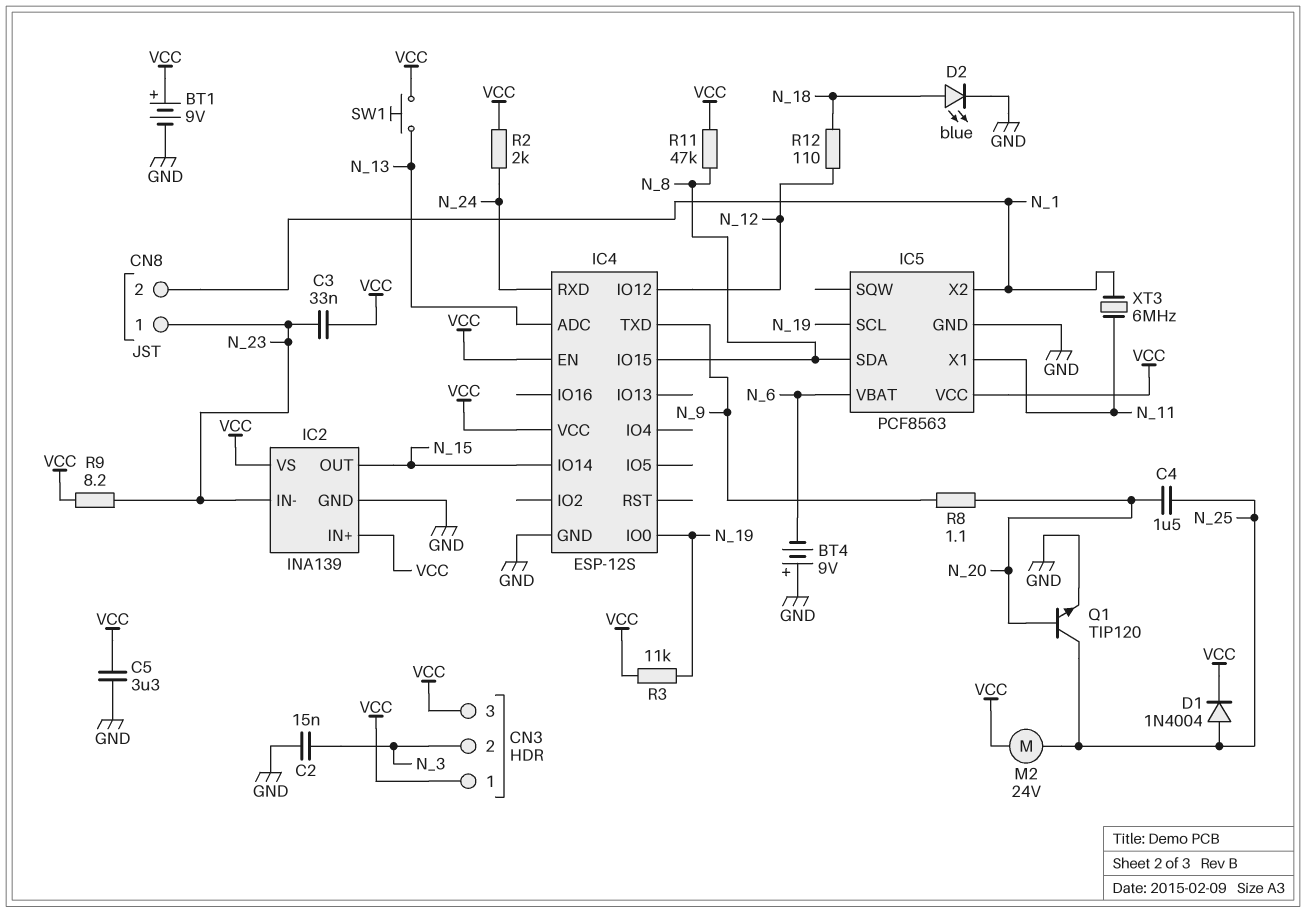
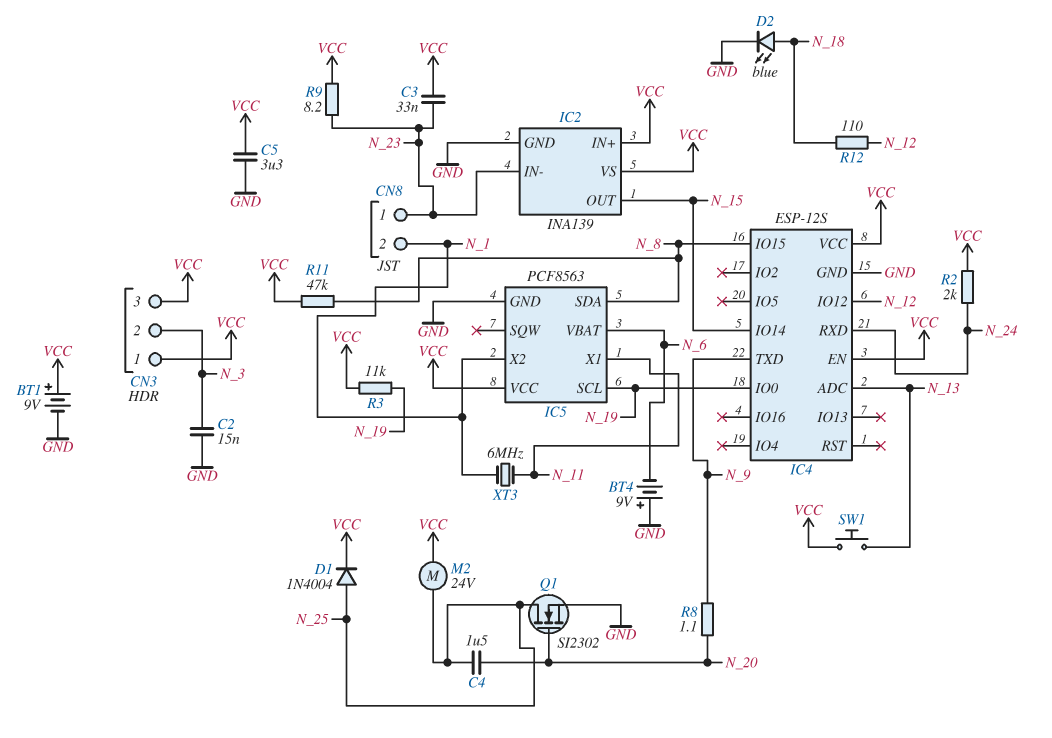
Q1: NPN TIP120 (B N_20, C N_25, E GND) -> NMOS SI2302 (G N_20, D N_25, S GND)

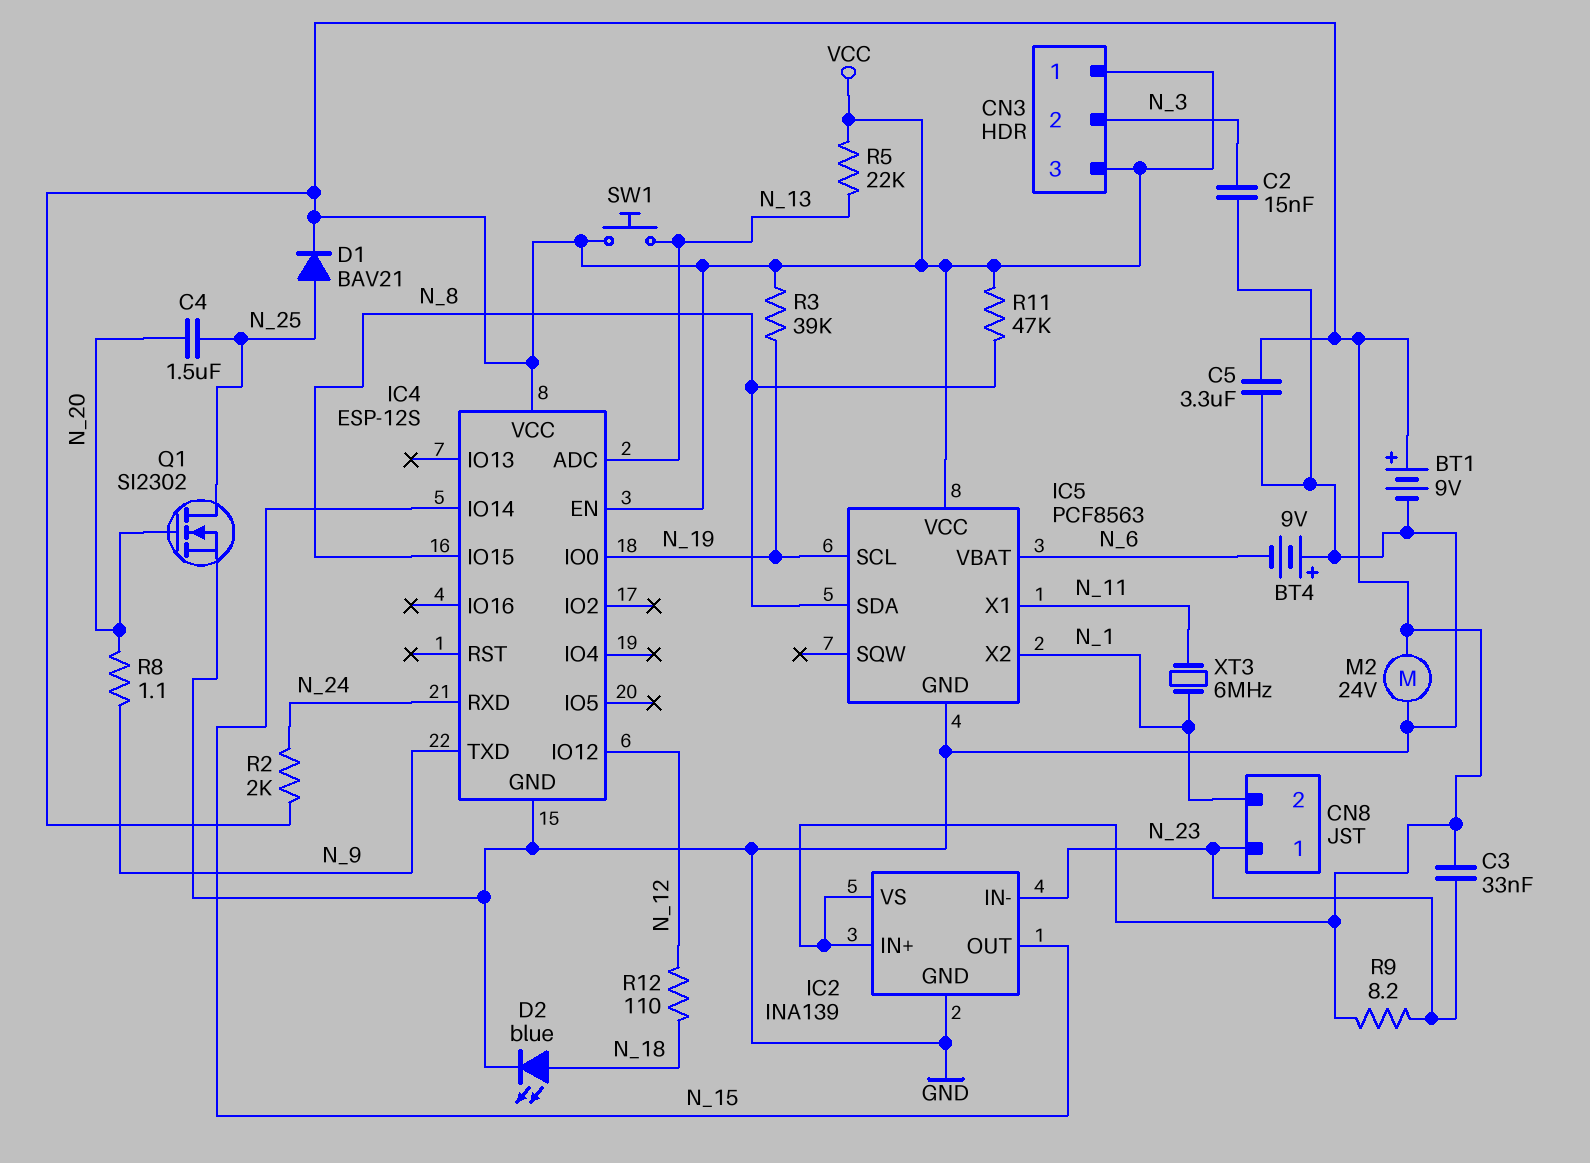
D1: diode 1N4004 (A N_25, K VCC) -> diode BAV21 (A N_25, K VCC)
M2: motor 24V (N_25, VCC) -> motor 24V (GND, VCC)
R3: 11k (N_19, VCC) -> 39k (N_19, VCC)
R5: none -> 22k (N_13, VCC)

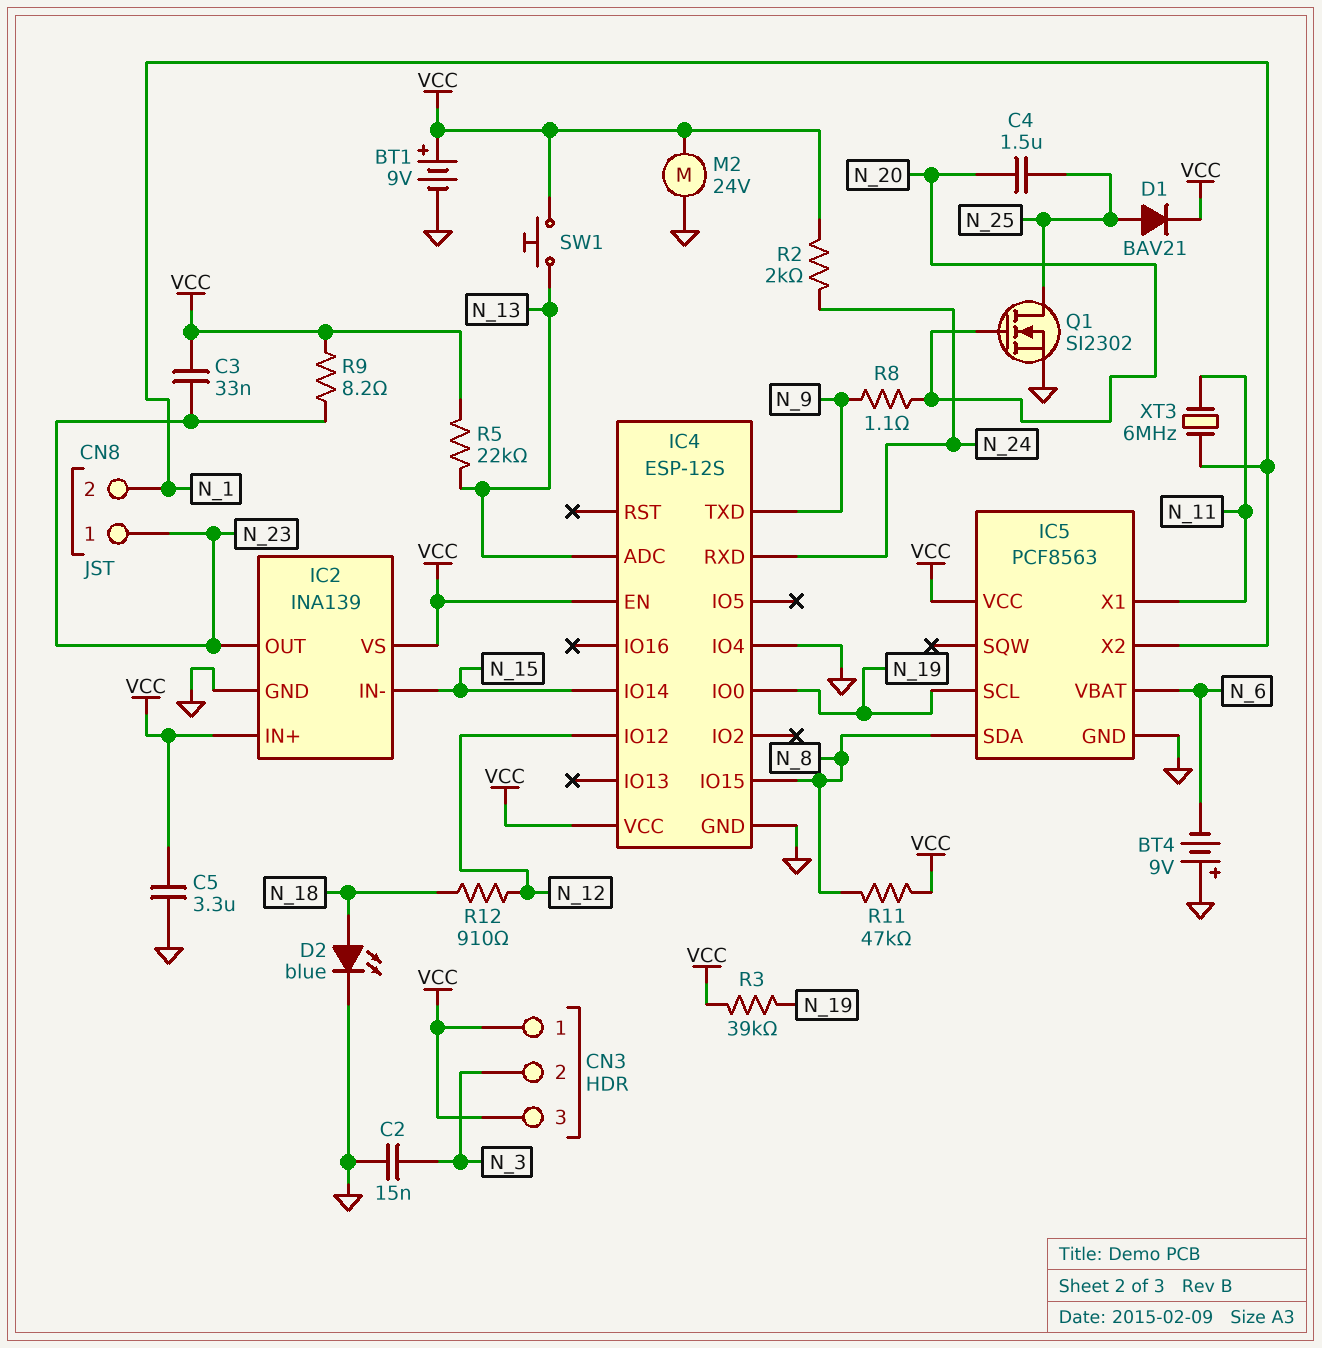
IC2 pin IN-: N_23 -> N_15
IC2 pin OUT: N_15 -> N_23
IC4 pin IO4: none -> GND
R12: 110 (N_12, N_18) -> 910 (N_12, N_18)

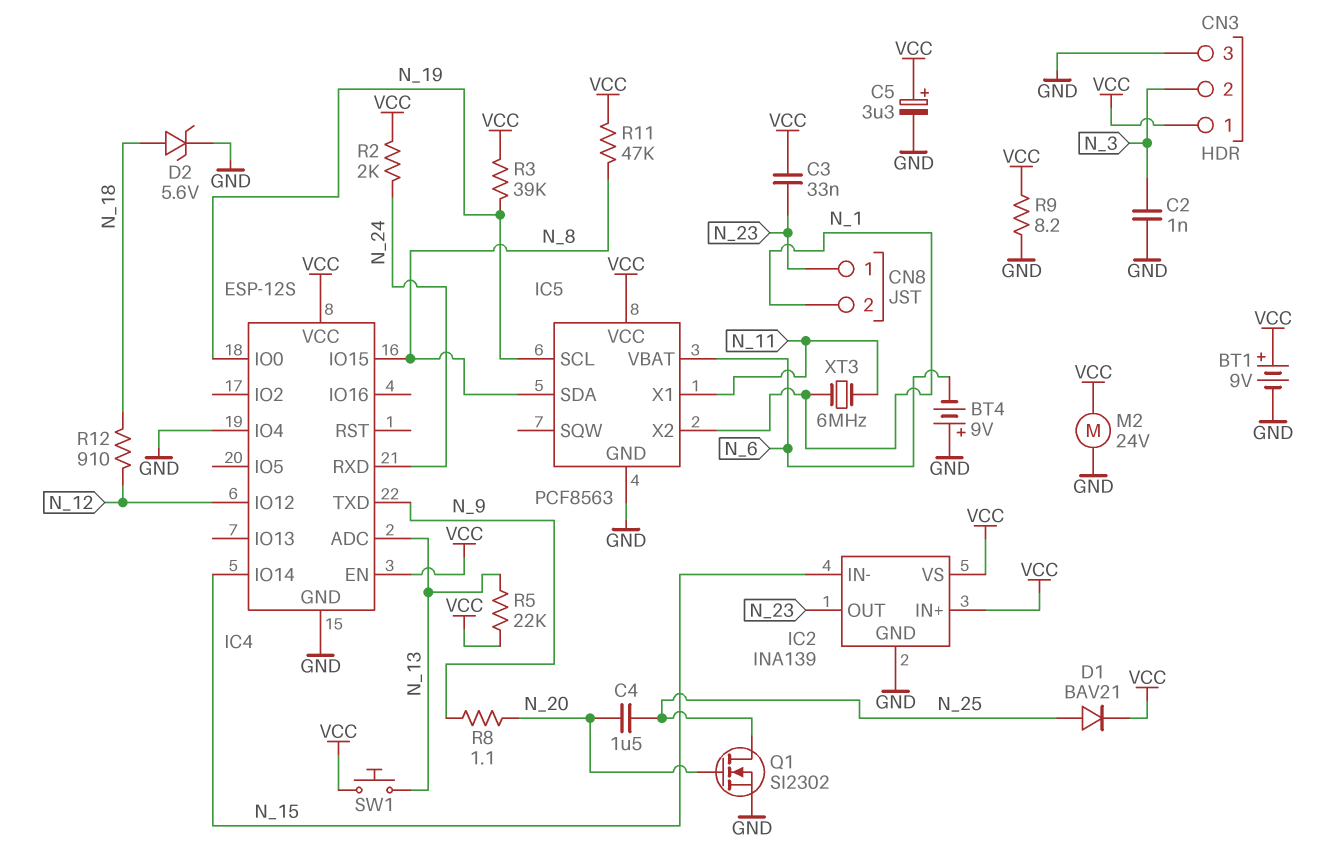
C2: 15nF (GND, N_3) -> 1nF (GND, N_3)
C5: 3.3uF (GND, VCC) -> 3.3uF (plus VCC, minus GND)
CN3 pin 3: VCC -> GND
D2: LED blue (A N_18, K GND) -> zener 5.6V (A N_18, K GND)
R9: 8.2 (N_23, VCC) -> 8.2 (GND, VCC)

